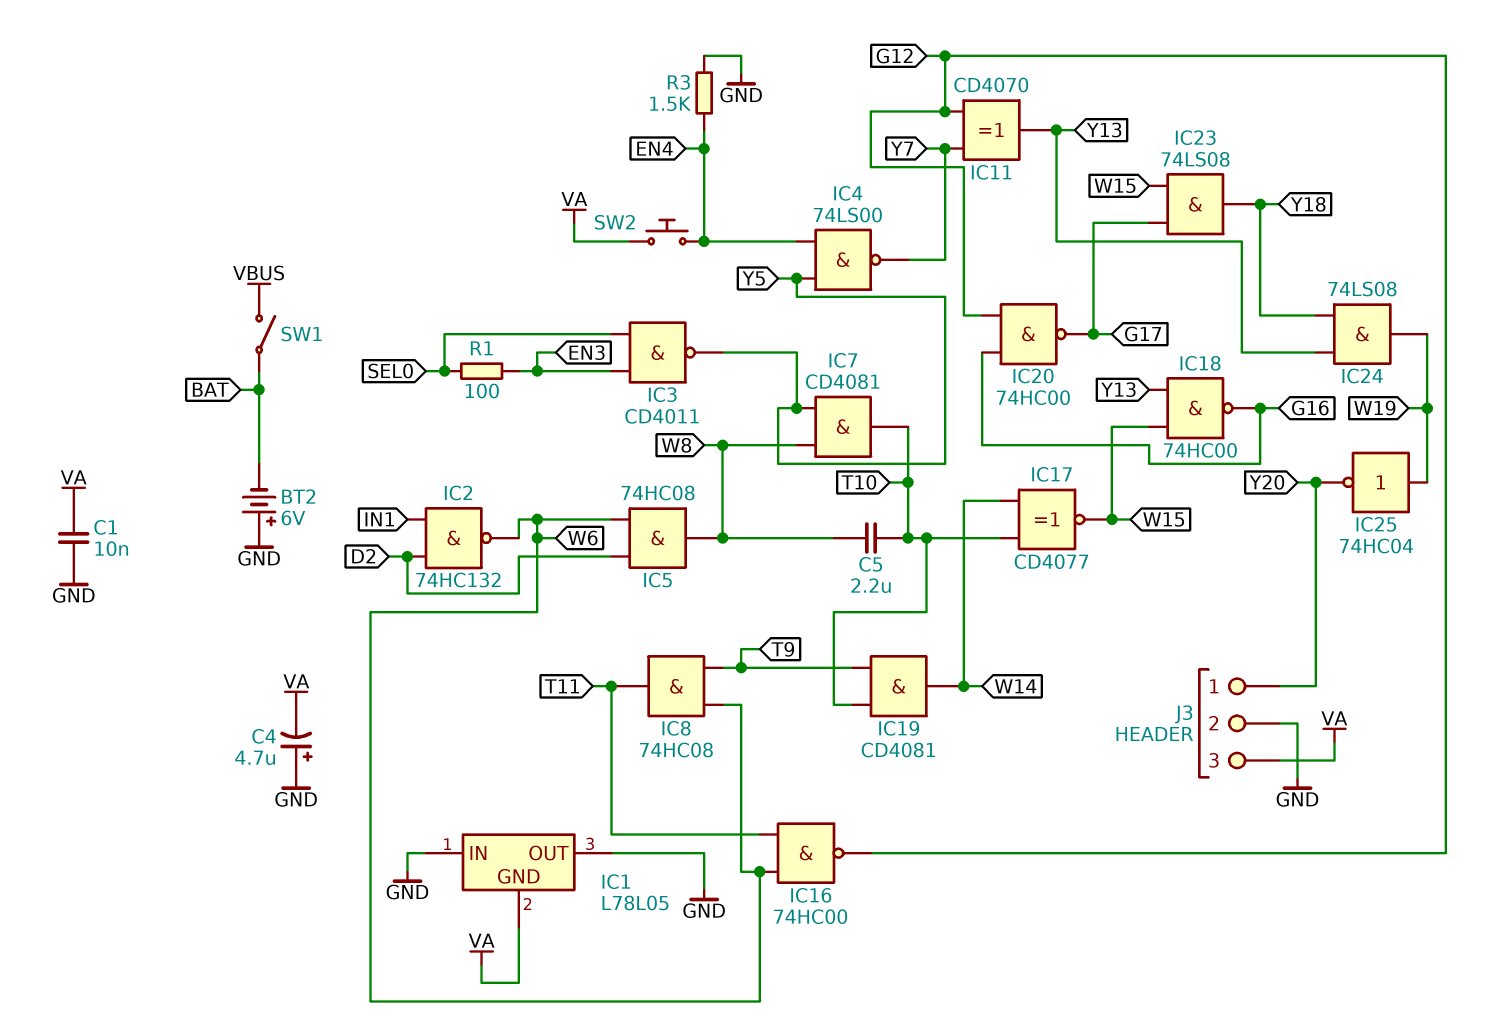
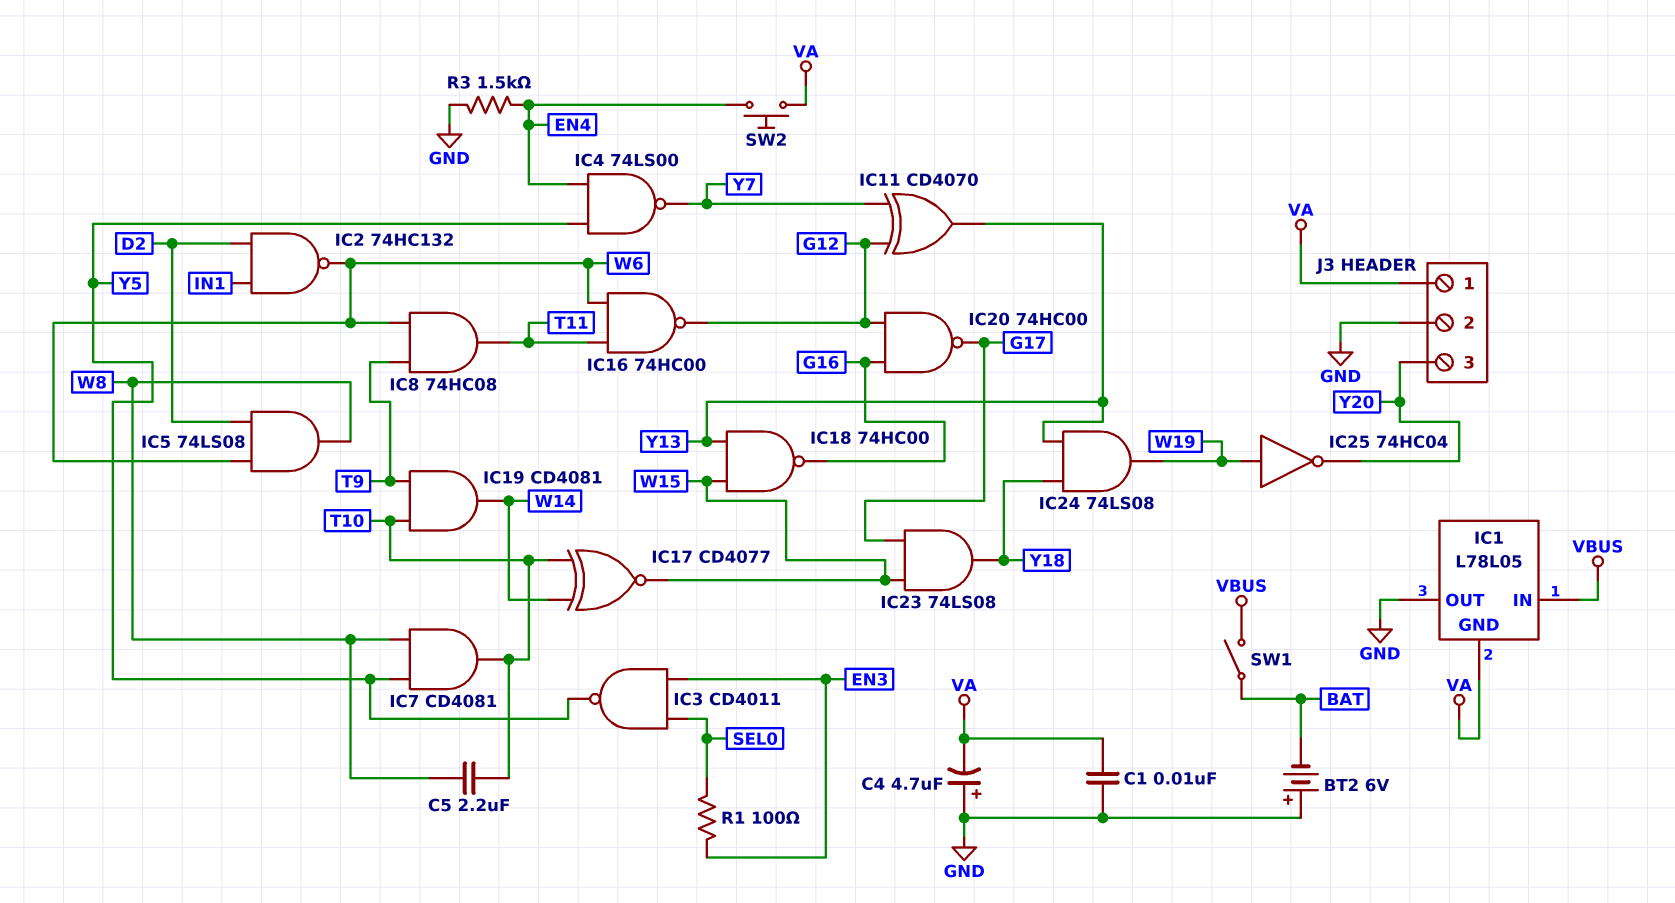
IC1 pin IN: GND -> VBUS
IC5: AND 74HC08 (in D2, in W6, out W8) -> AND 74LS08 (in D2, in W6, out W8)
J3 pin 1: Y20 -> VA
J3 pin 3: VA -> Y20

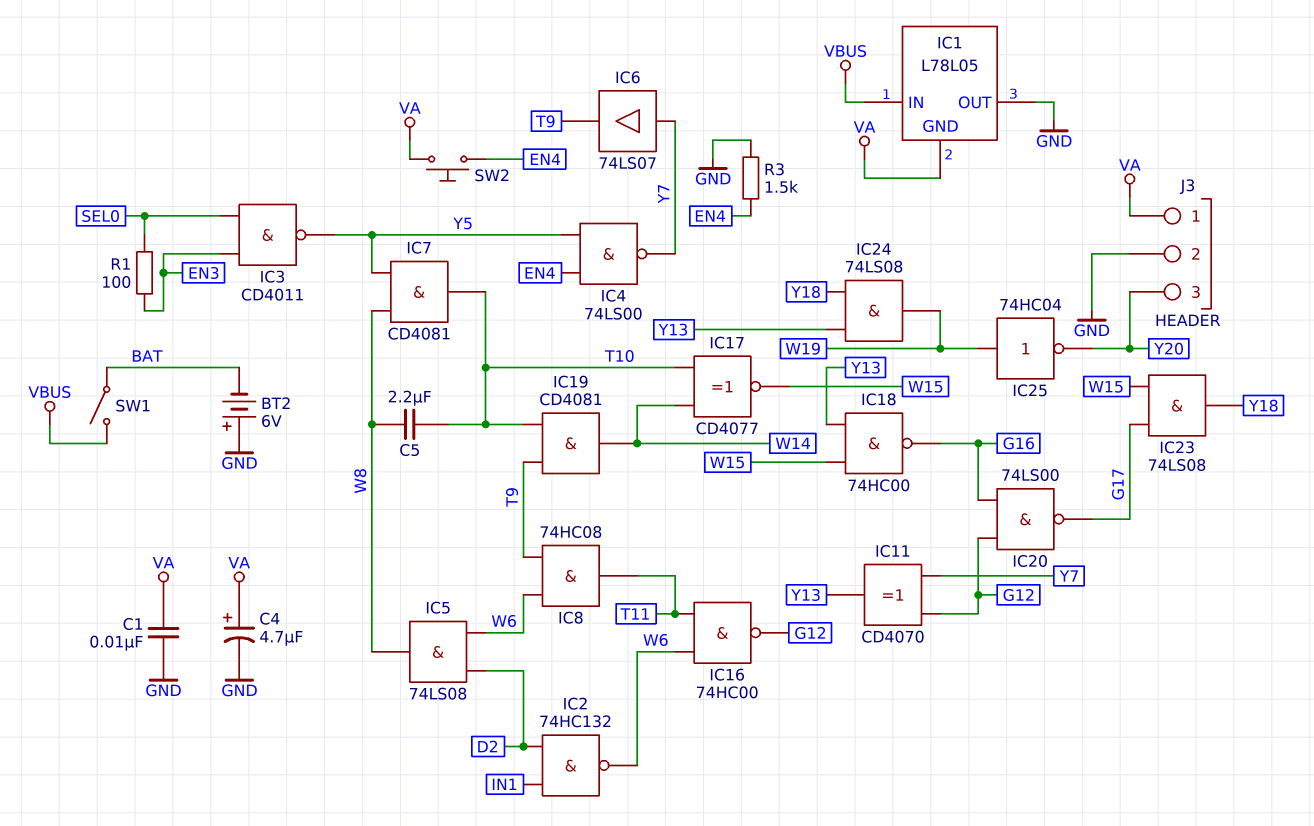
C4: 4.7uF (plus GND, minus VA) -> 4.7uF (plus VA, minus GND)
IC6: none -> buffer 74LS07 (in Y7, out T9)
IC20: NAND 74HC00 (in G12, in G16, out G17) -> NAND 74LS00 (in G12, in G16, out G17)

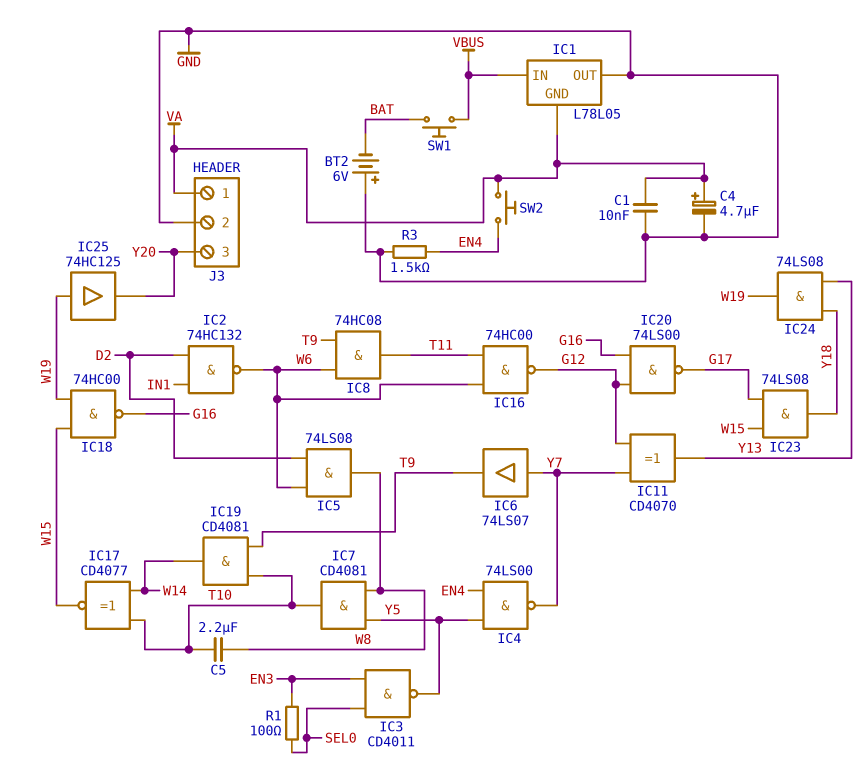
IC18: NAND 74HC00 (in W15, in Y13, out G16) -> NAND 74HC00 (in W15, in W19, out G16)
IC25: NOT 74HC04 (in W19, out Y20) -> buffer 74HC125 (in W19, out Y20)
SW1: switch (BAT, VBUS) -> button (BAT, VBUS)

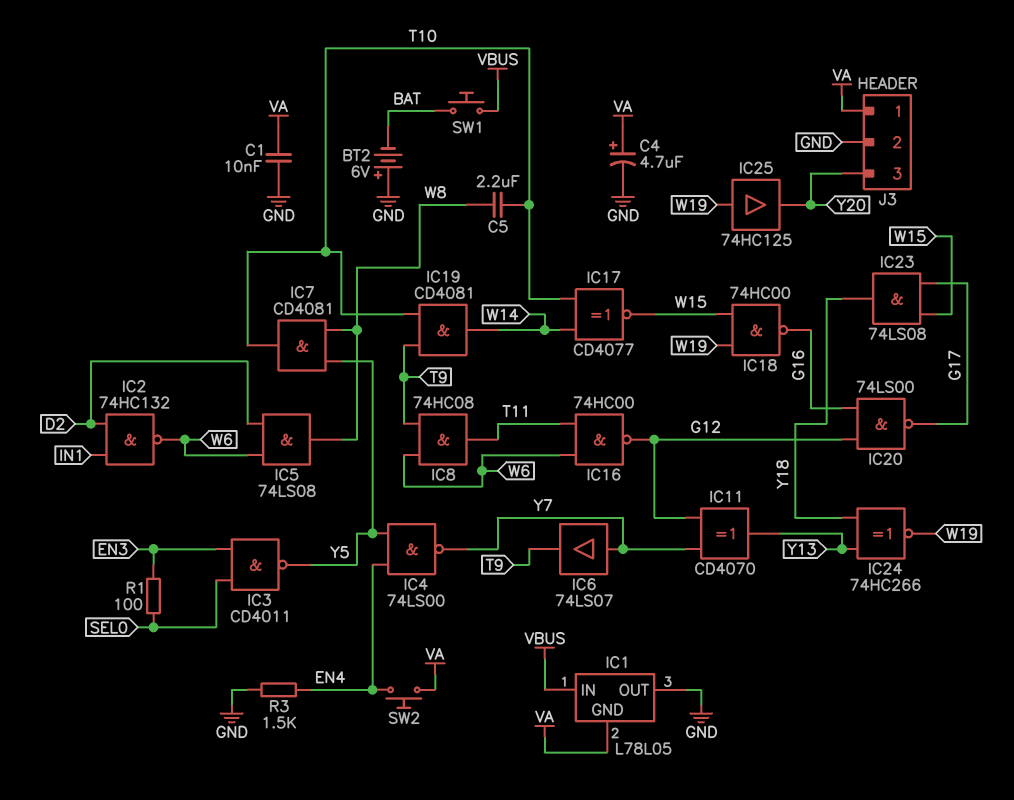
IC24: AND 74LS08 (in Y13, in Y18, out W19) -> XNOR 74HC266 (in Y13, in Y18, out W19)

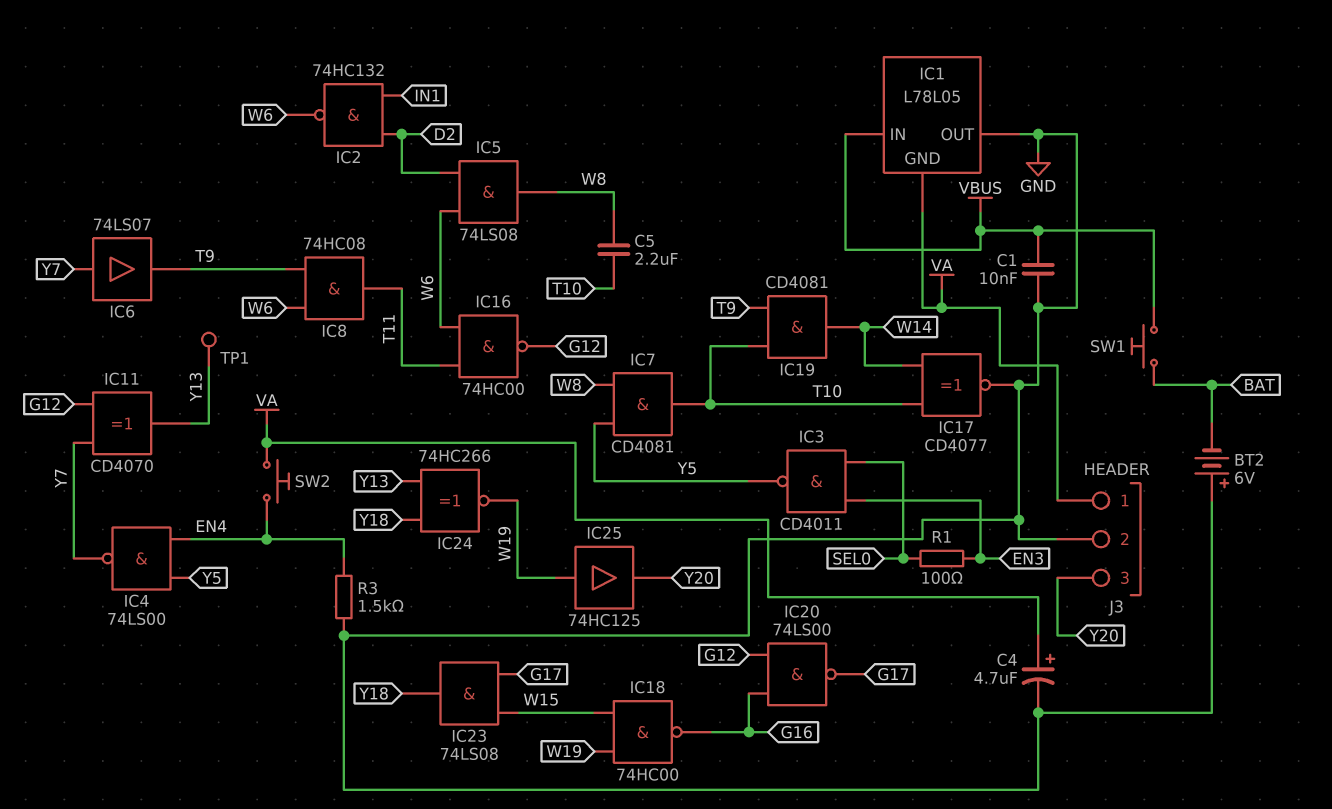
C1: 10nF (GND, VA) -> 10nF (GND, VBUS)
IC17: XNOR CD4077 (in T10, in W14, out W15) -> XNOR CD4077 (in T10, in W14, out GND)
TP1: none -> test point (Y13)

